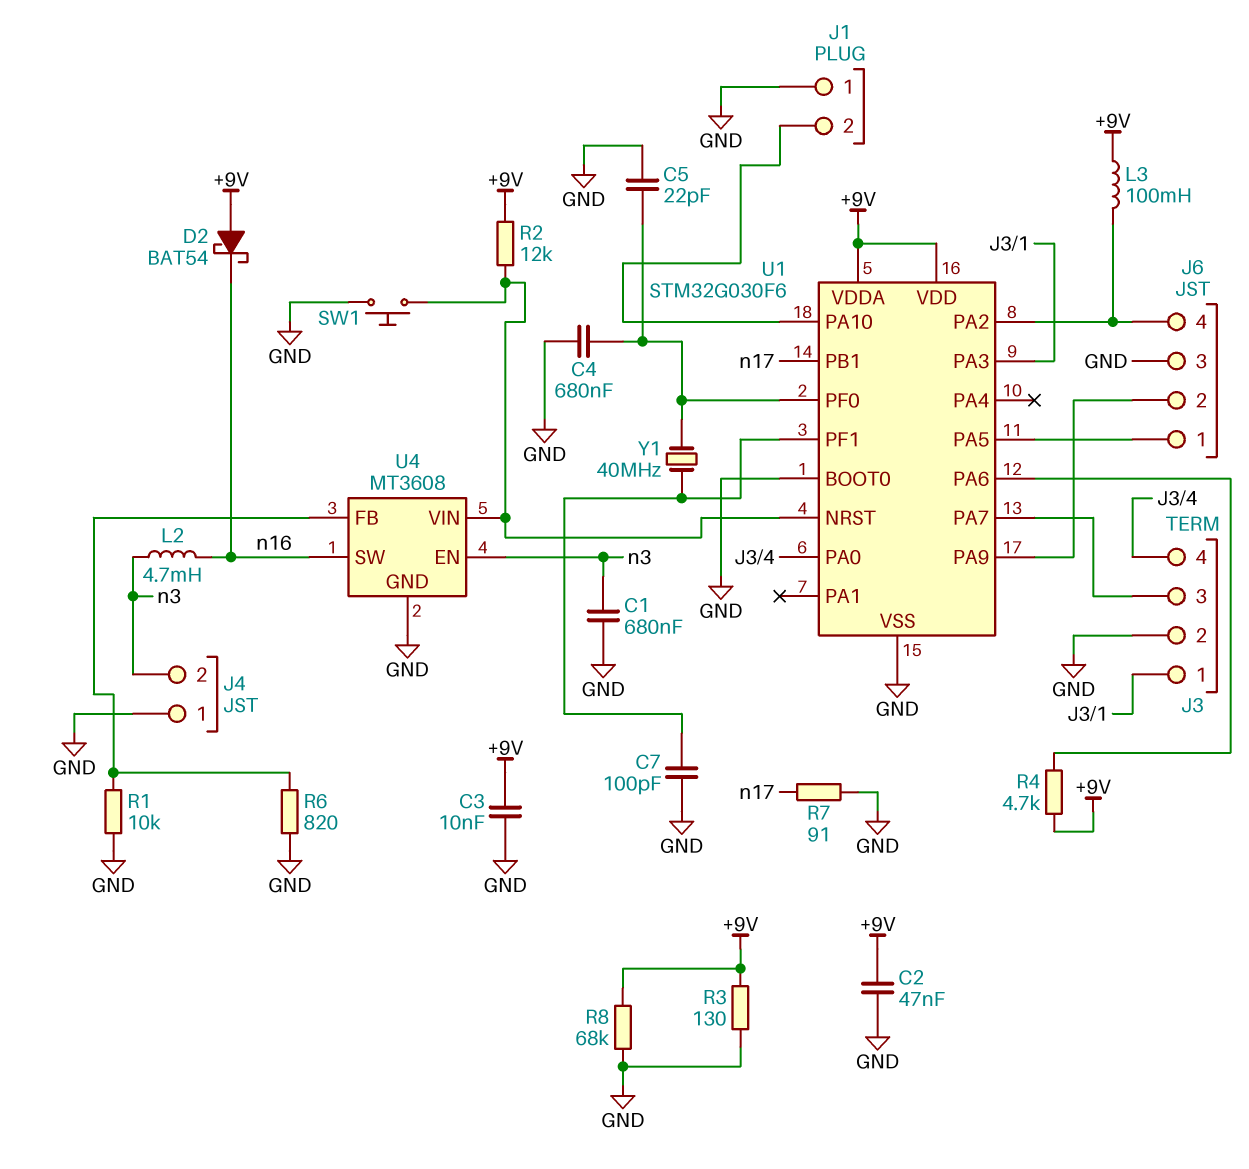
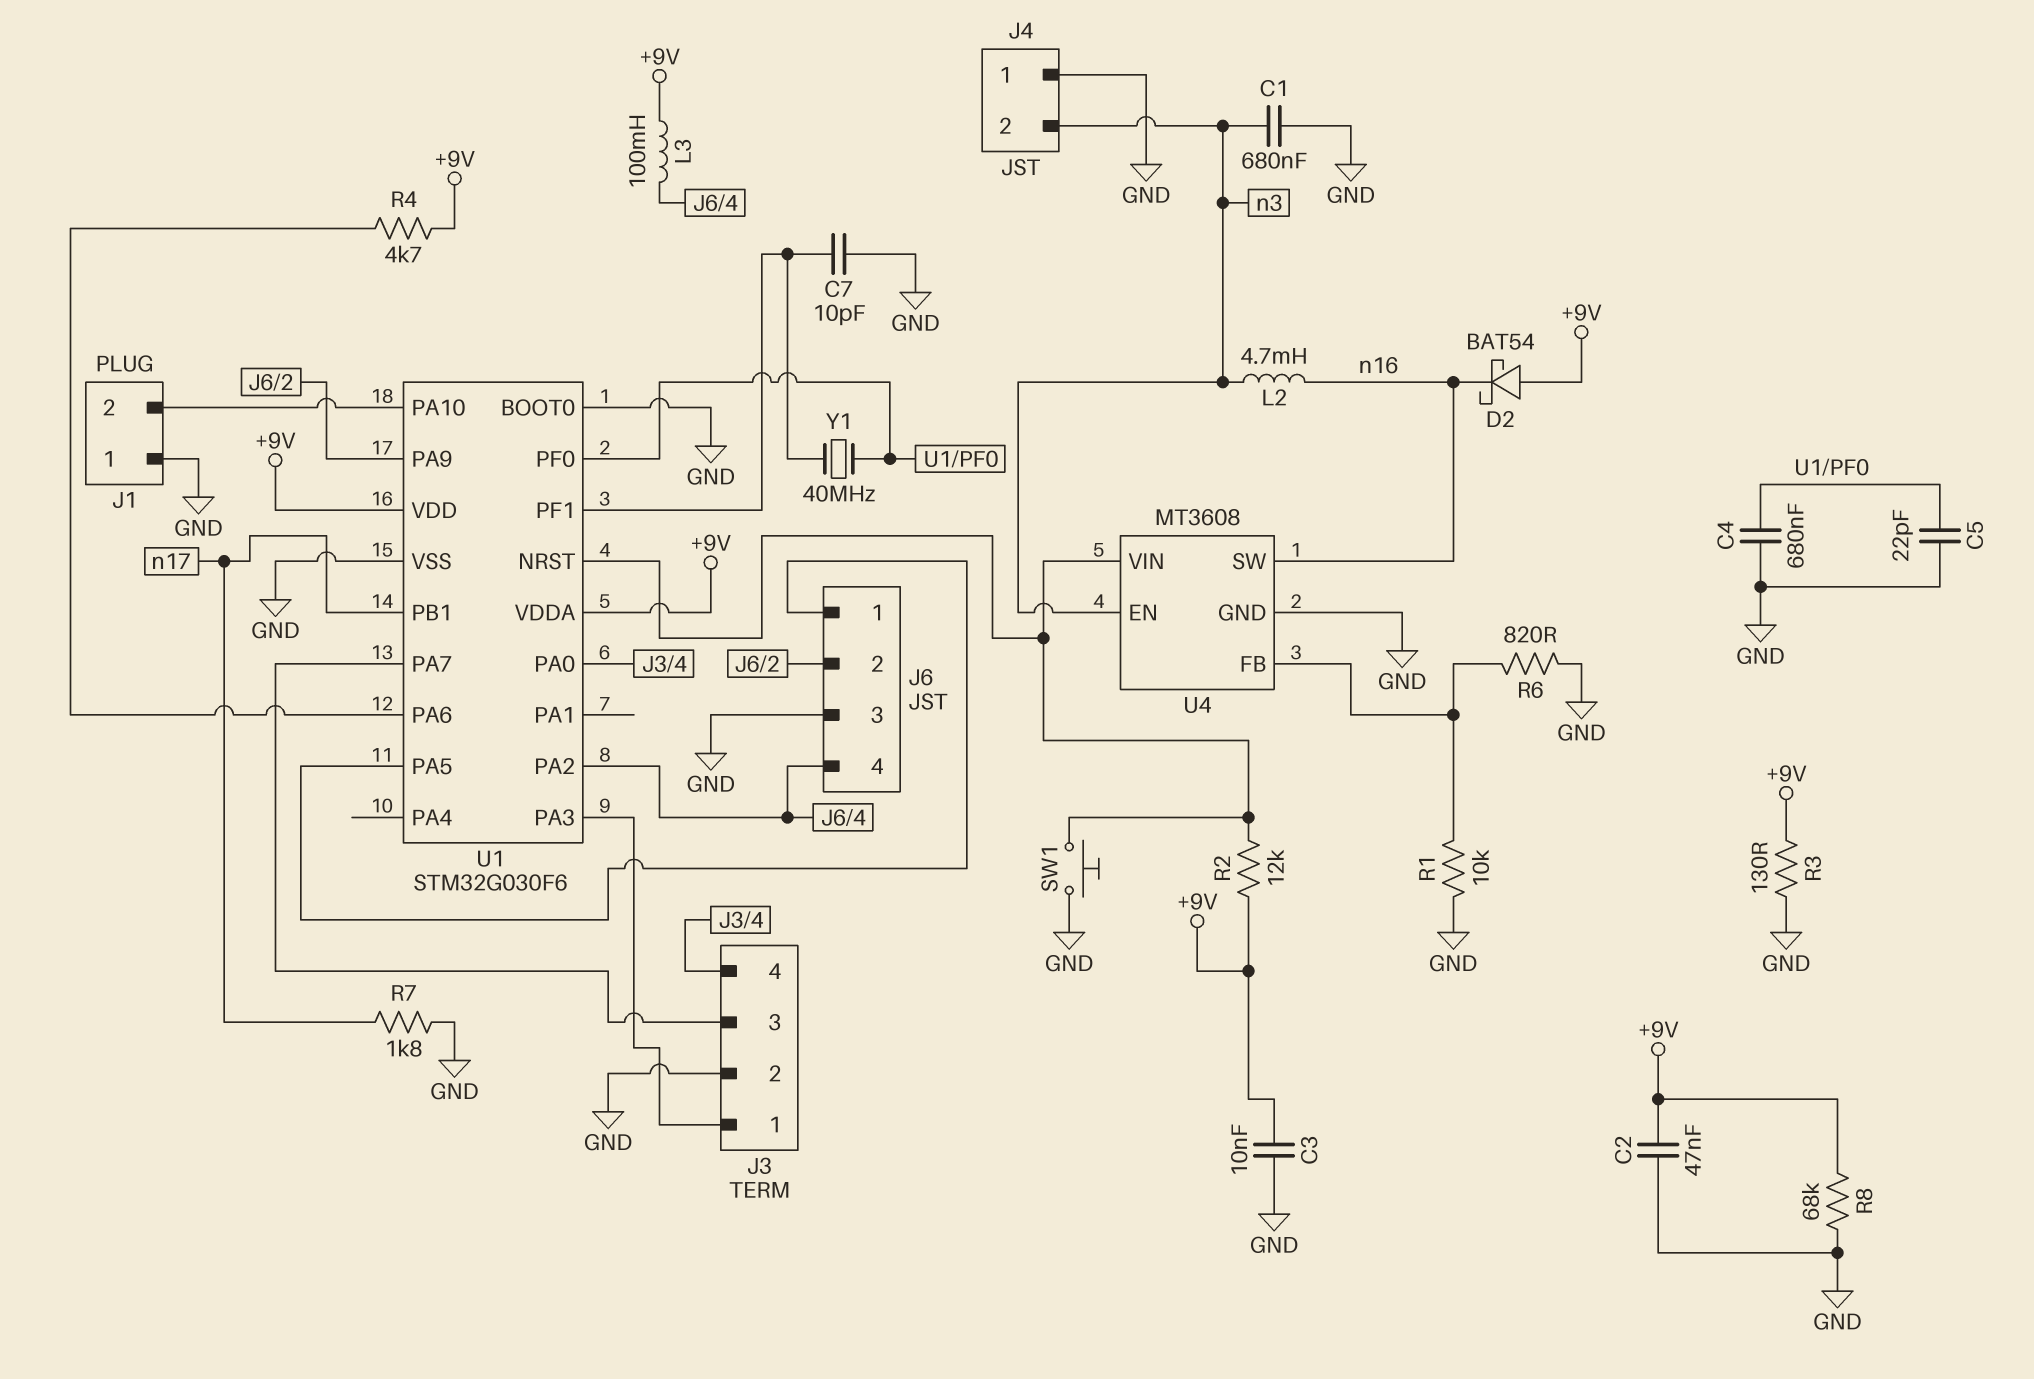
C7: 100pF (GND, U1/PF1) -> 10pF (GND, U1/PF1)
R7: 91 (GND, n17) -> 1.8k (GND, n17)

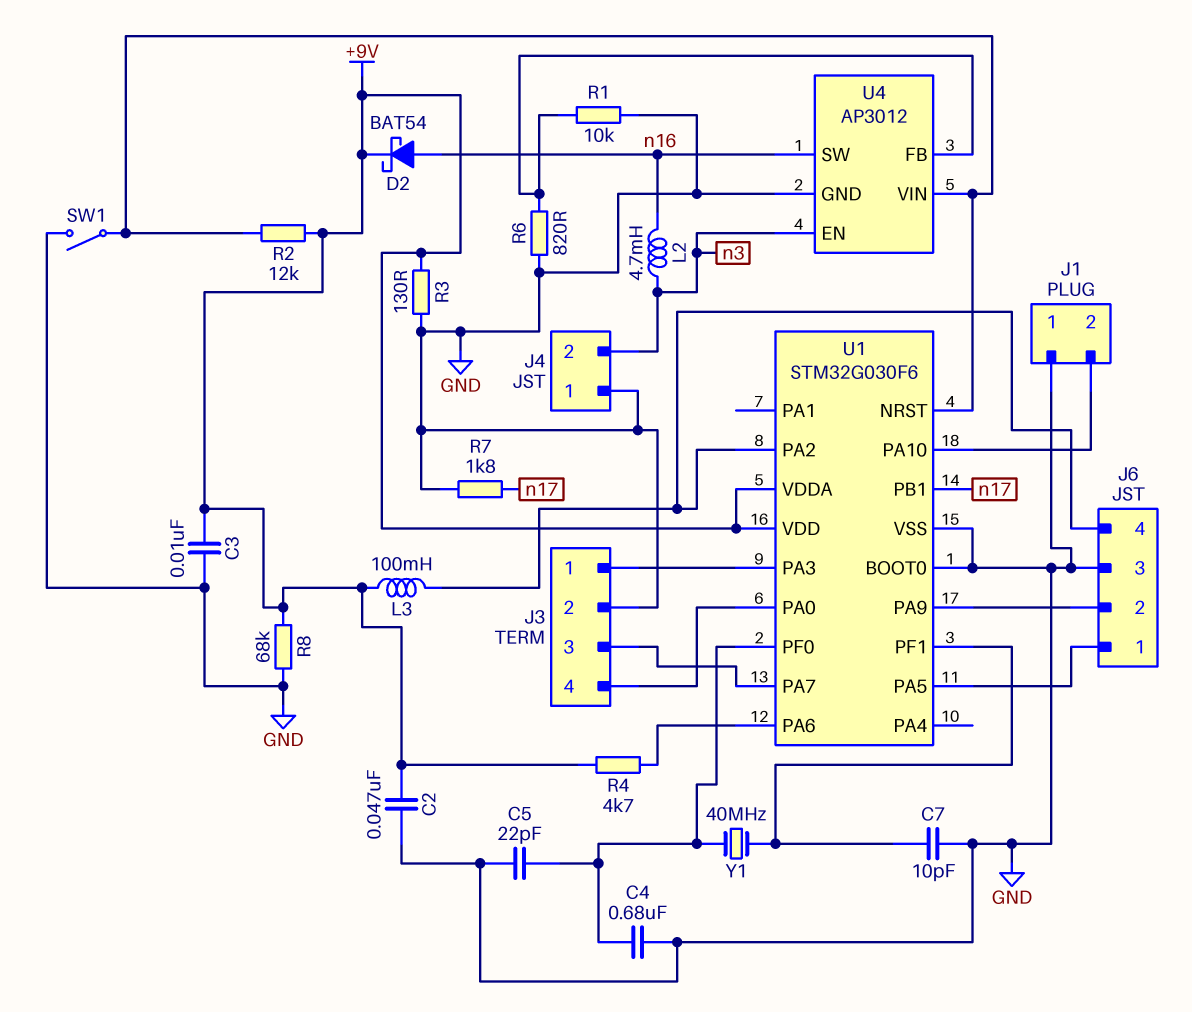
C1: 680nF (GND, n3) -> none
D2: schottky BAT54 (A +9V, K n16) -> schottky BAT54 (A n16, K +9V)
SW1: button (GND, U1/NRST) -> switch (GND, U1/NRST)
U4: MT3608 -> AP3012

